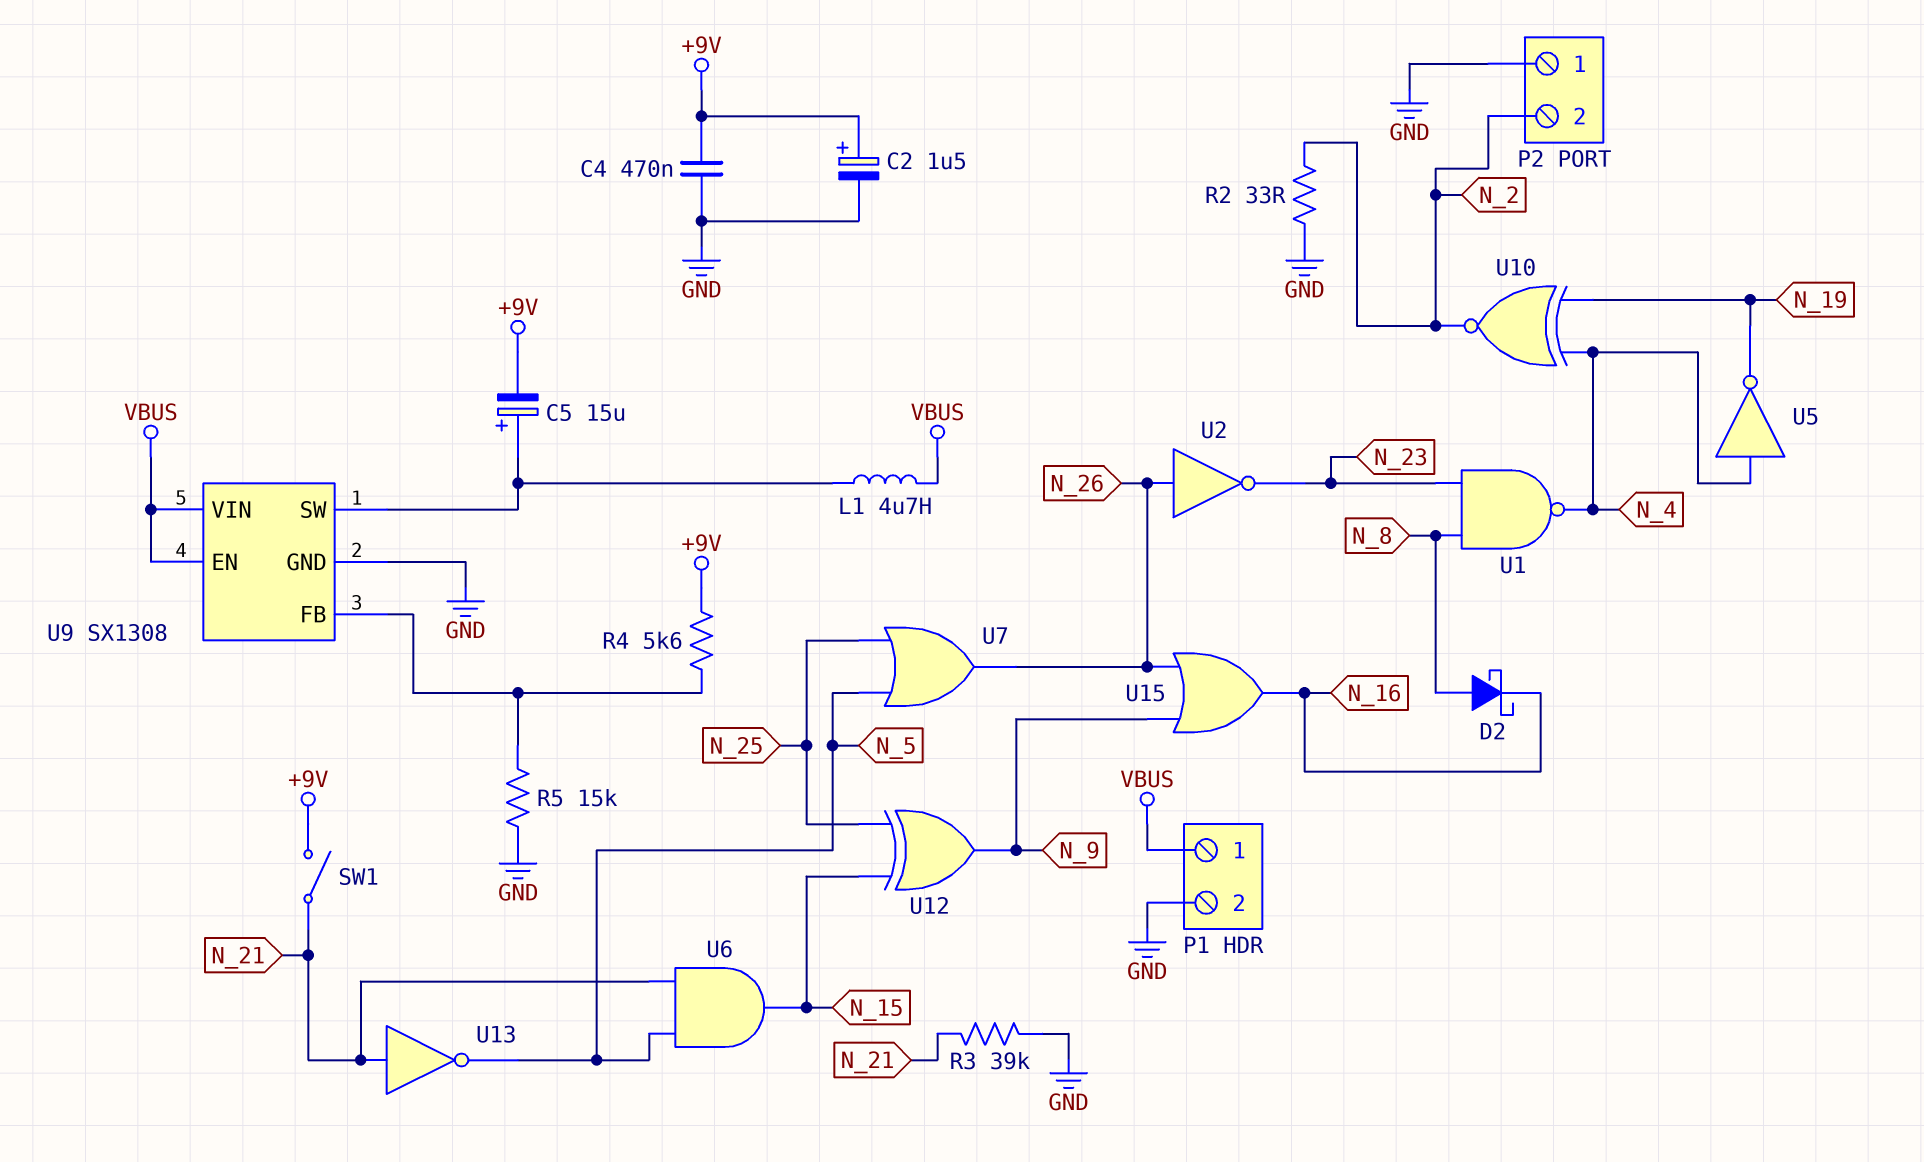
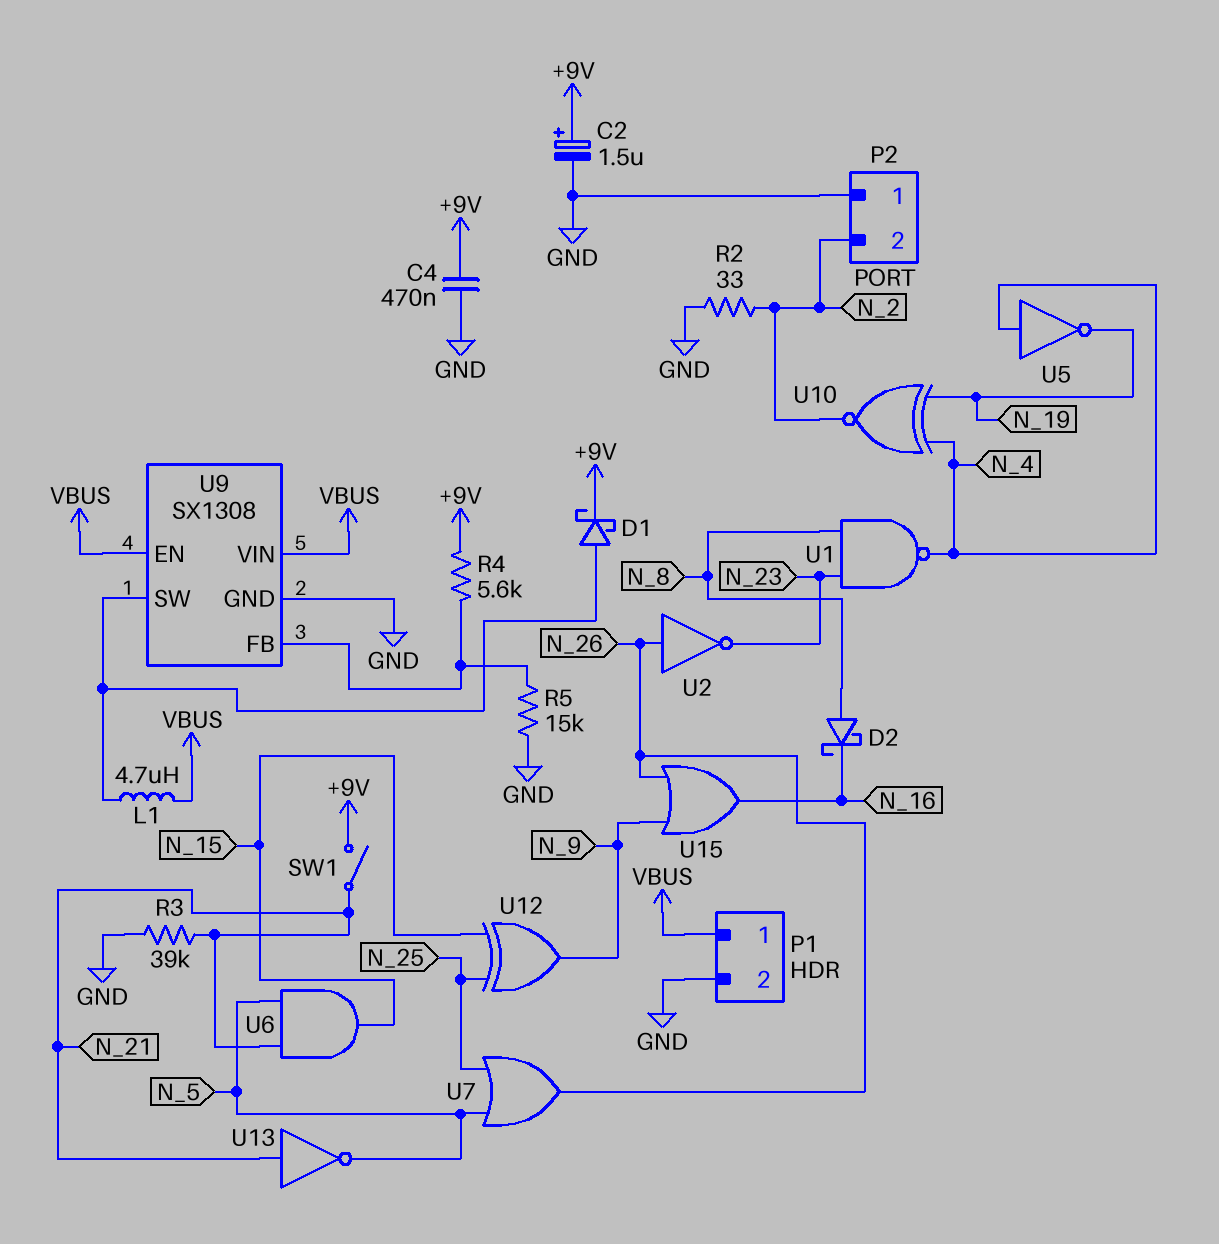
C5: 15uF (plus U9/SW, minus +9V) -> none
D1: none -> schottky (A U9/SW, K +9V)

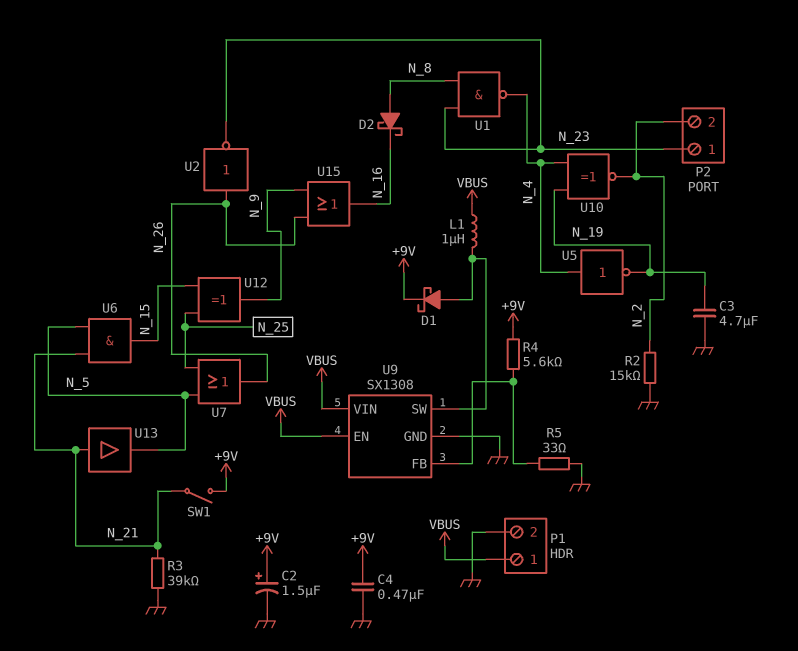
C3: none -> 4.7uF (GND, N_19)
L1: 4.7uH (U9/SW, VBUS) -> 1uH (U9/SW, VBUS)
P2 pin 1: GND -> N_23
R2: 33 (GND, N_2) -> 15k (GND, N_2)
R5: 15k (GND, U9/FB) -> 33 (GND, U9/FB)
U13: NOT (in N_21, out N_5) -> buffer (in N_21, out N_5)

